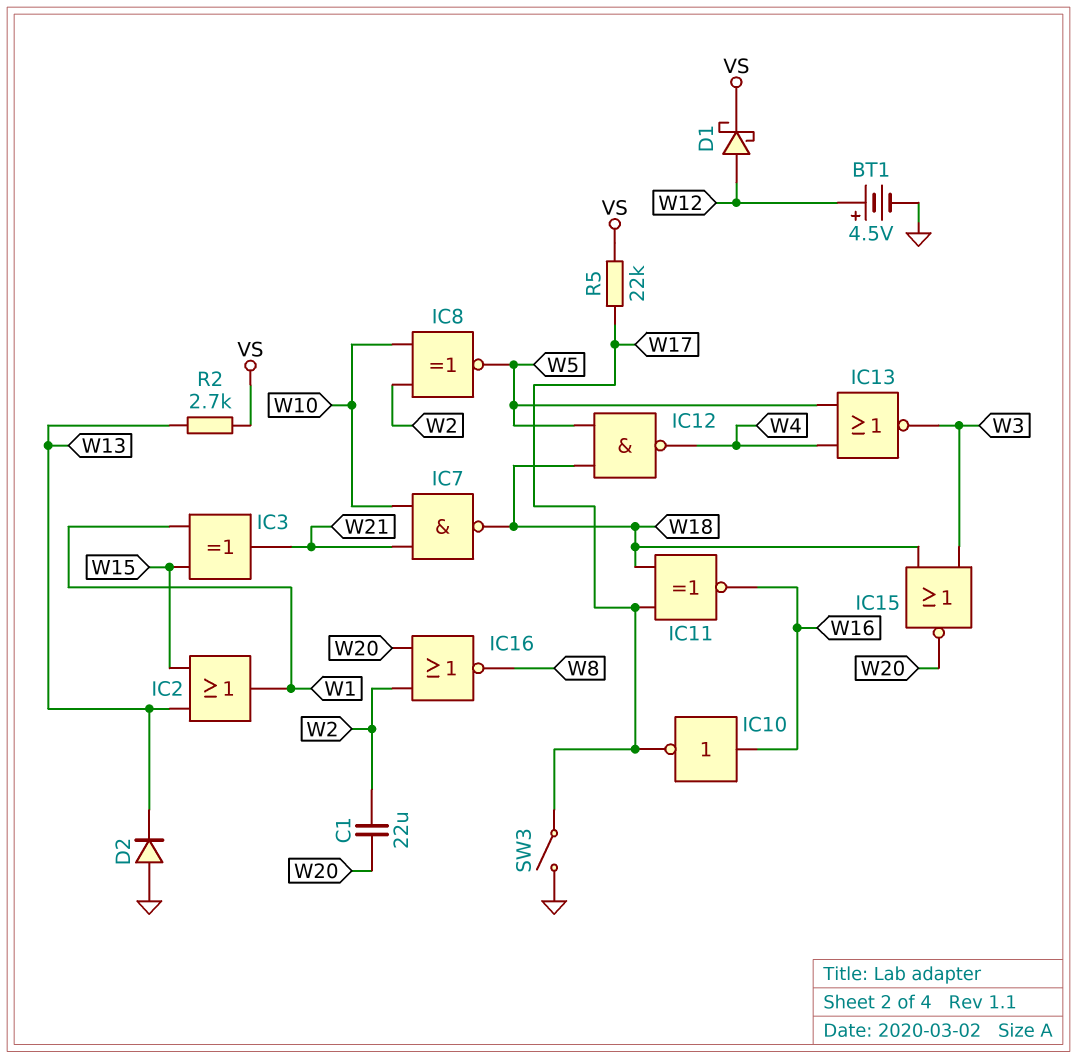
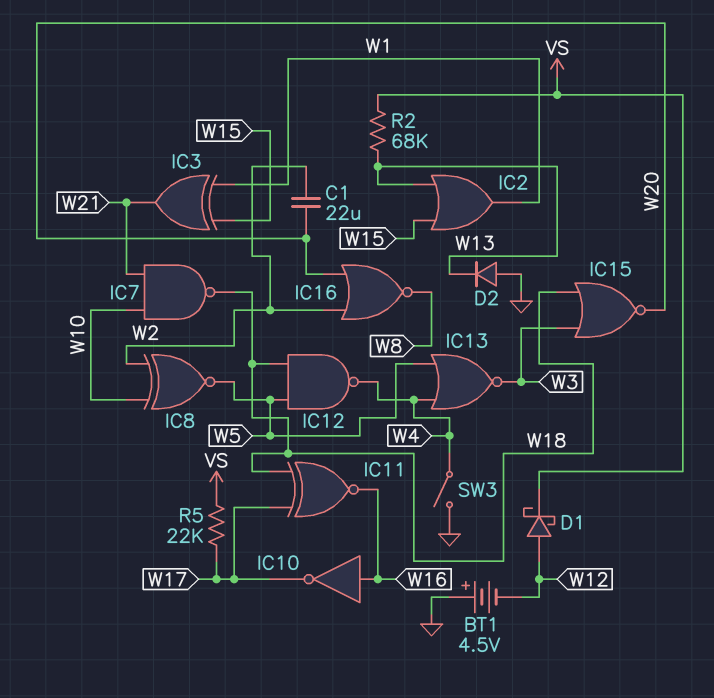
BT1: 4.5V (plus W12, minus GND) -> 4.5V (plus GND, minus W12)
R2: 2.7k (VS, W13) -> 68k (VS, W13)
SW3: switch (GND, W17) -> switch (GND, W4)

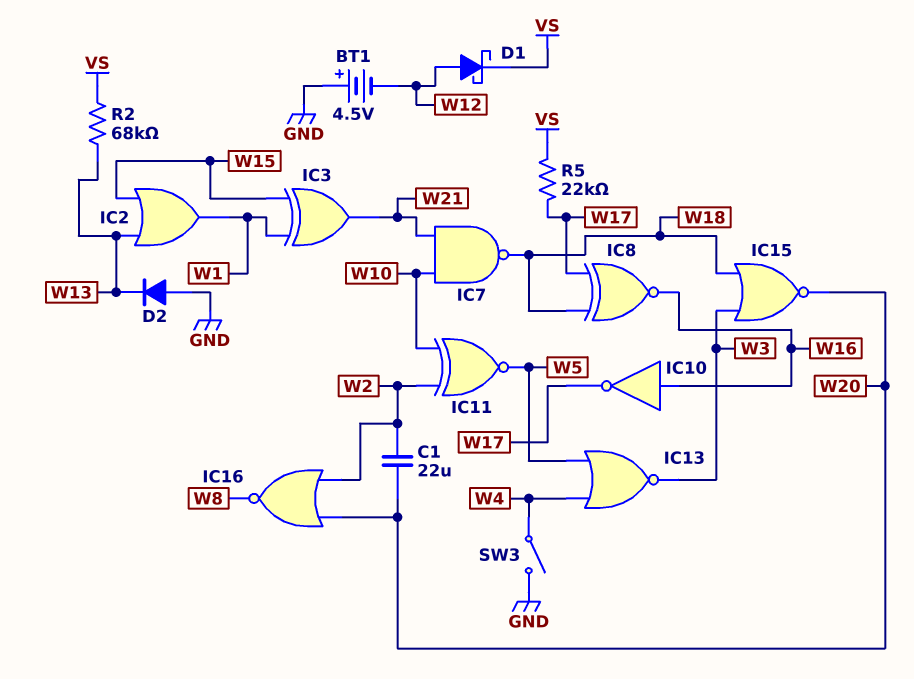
IC8: XNOR (in W2, in W10, out W5) -> XNOR (in W17, in W18, out W16)
IC11: XNOR (in W17, in W18, out W16) -> XNOR (in W2, in W10, out W5)
IC12: NAND (in W5, in W18, out W4) -> none

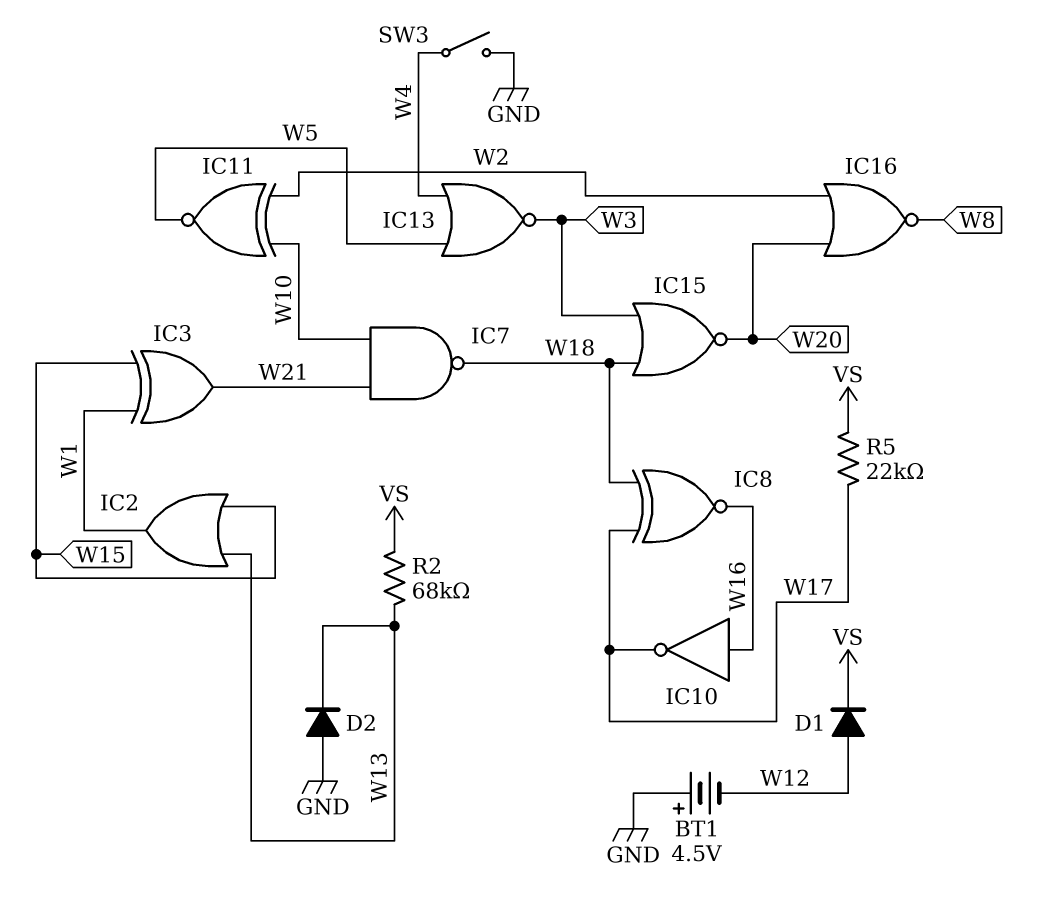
C1: 22uF (W2, W20) -> none
D1: schottky (A W12, K VS) -> diode (A W12, K VS)

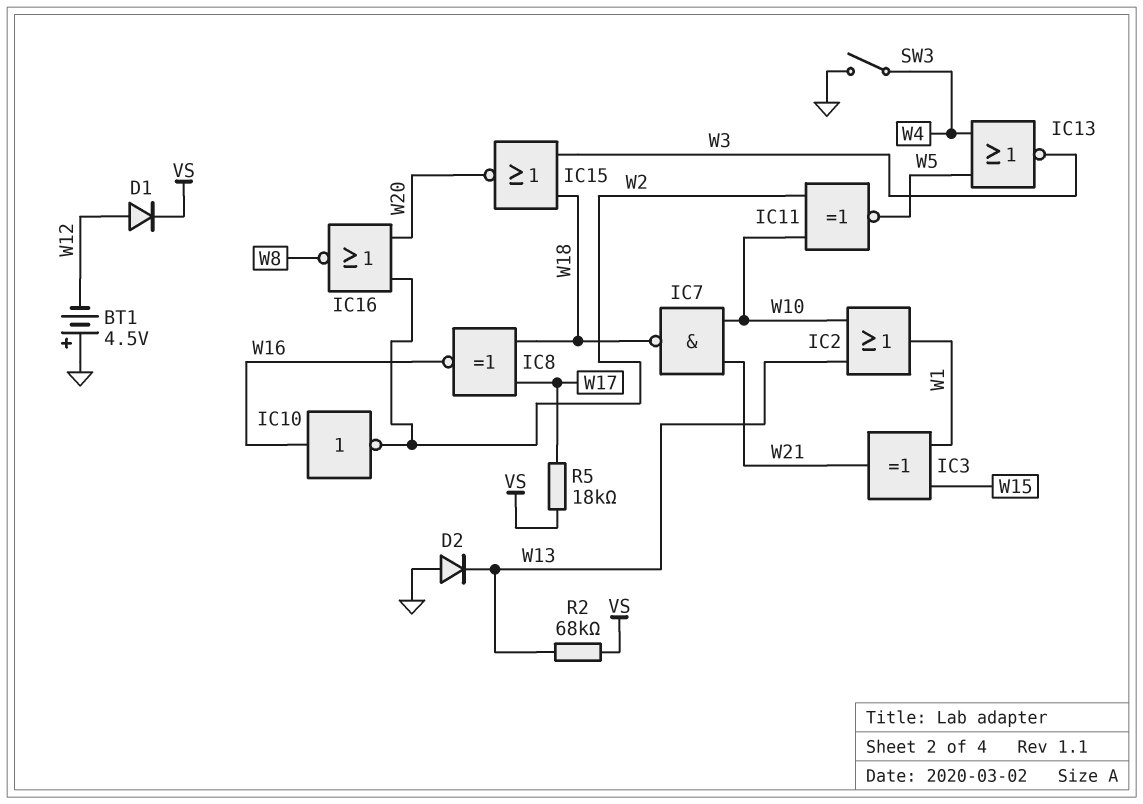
IC2: OR (in W13, in W15, out W1) -> OR (in W10, in W13, out W1)
IC10: NOT (in W16, out W17) -> NOT (in W16, out W2)
R5: 22k (VS, W17) -> 18k (VS, W17)

